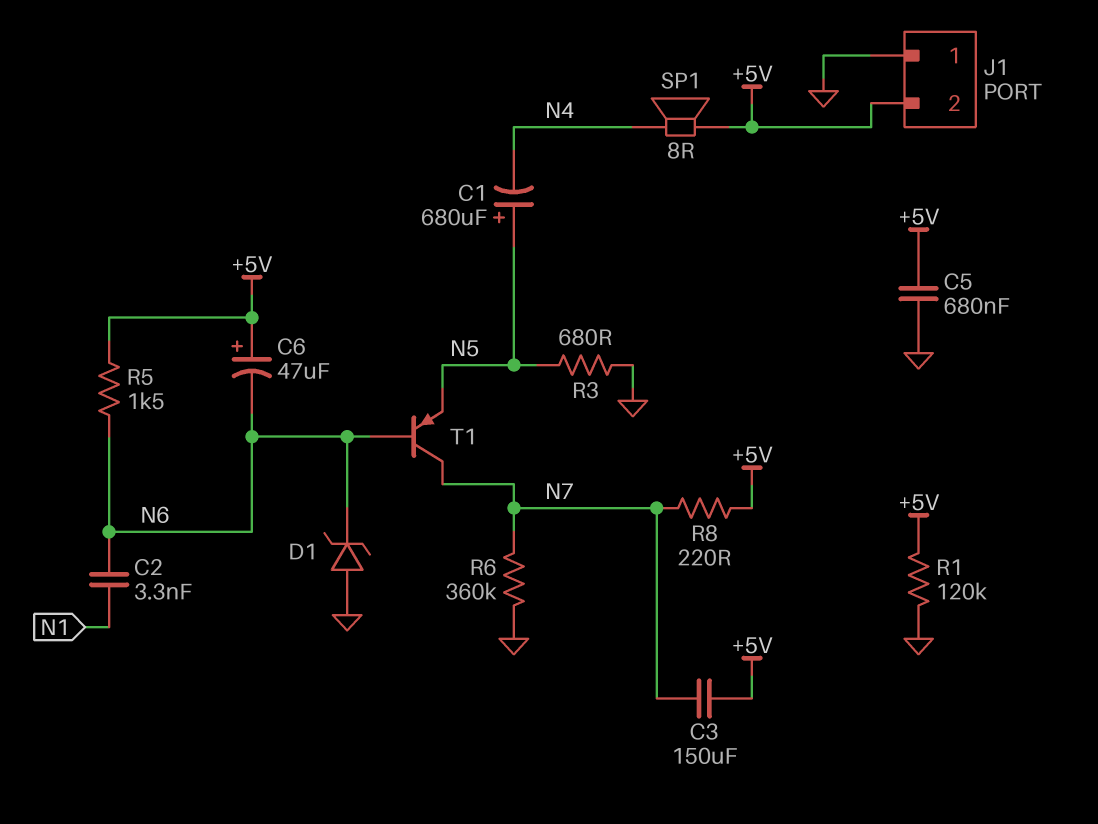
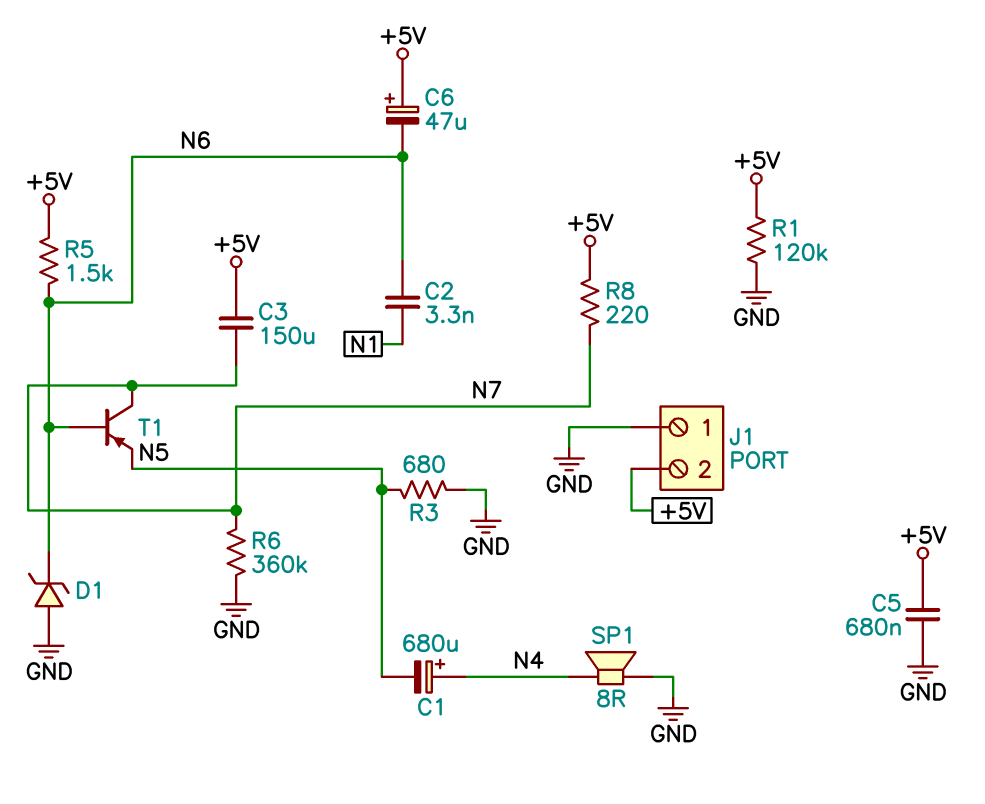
C1: 680uF (plus N5, minus N4) -> 680uF (plus N4, minus N5)
SP1: speaker 8R (+5V, N4) -> speaker 8R (GND, N4)

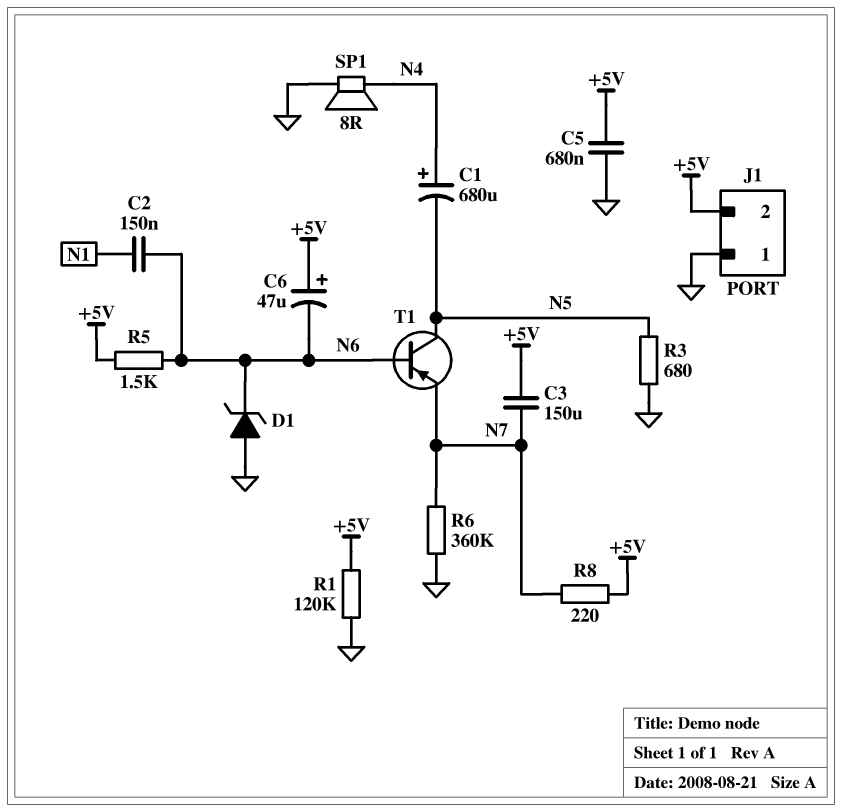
C2: 3.3nF (N1, N6) -> 150nF (N1, N6)
T1: PNP (B N6, C N7, E N5) -> PNP (B N6, C N5, E N7)

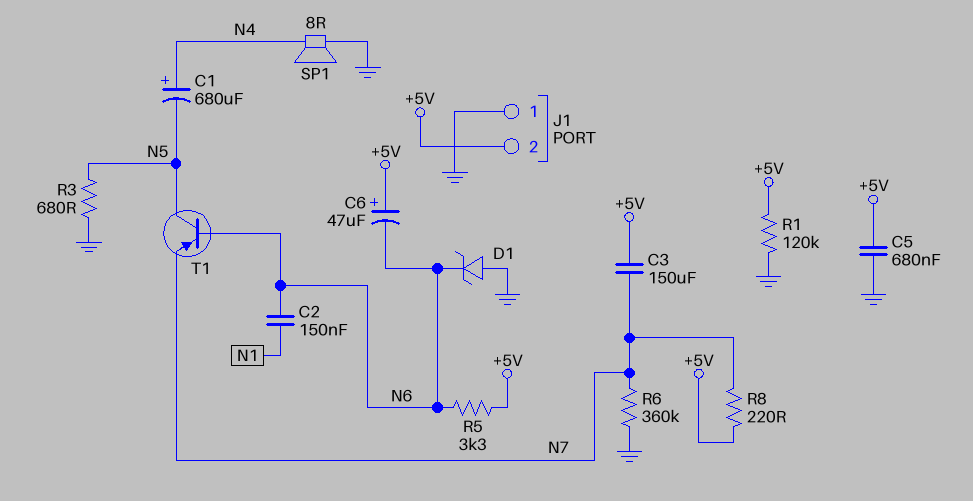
R5: 1.5k (+5V, N6) -> 3.3k (+5V, N6)

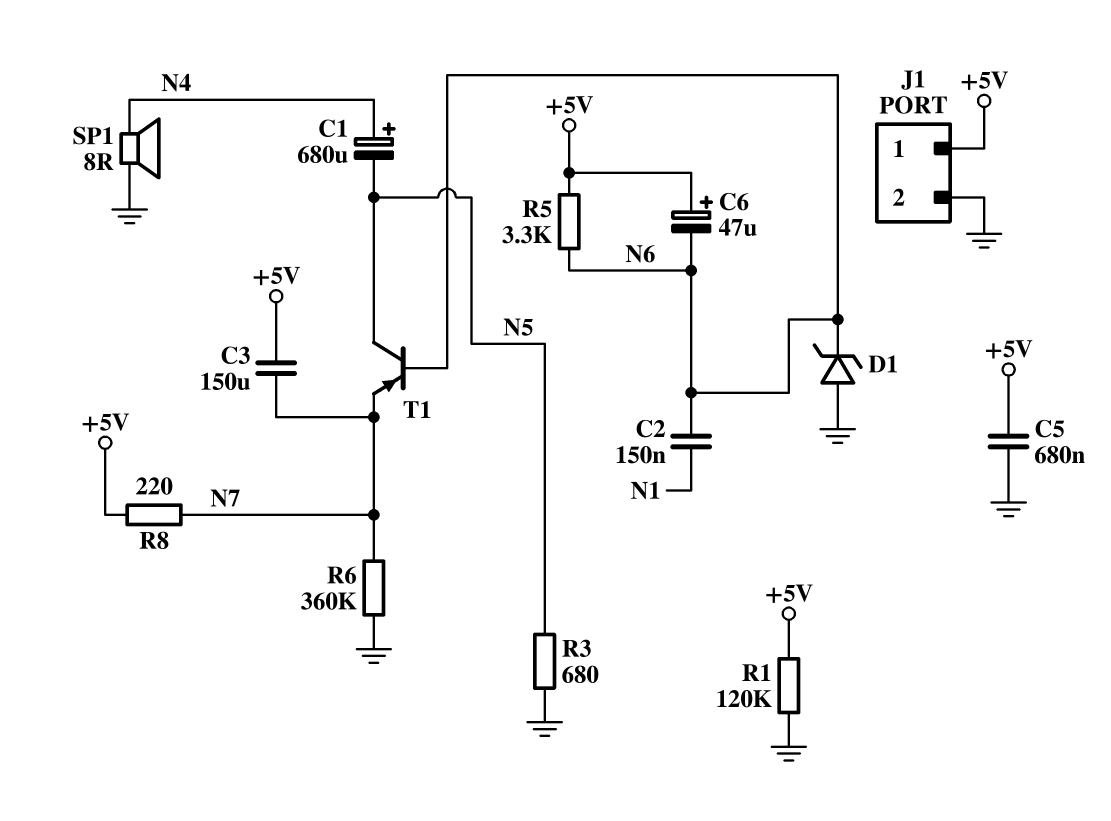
J1 pin 1: GND -> +5V
J1 pin 2: +5V -> GND

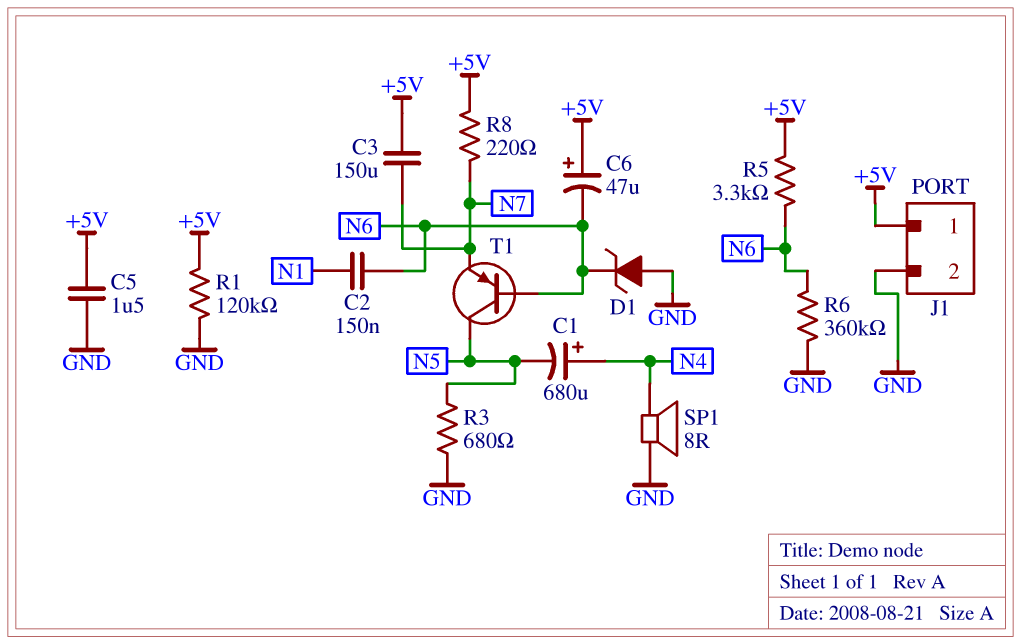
C5: 680nF (+5V, GND) -> 1.5uF (+5V, GND)
R6: 360k (GND, N7) -> 360k (GND, N6)

